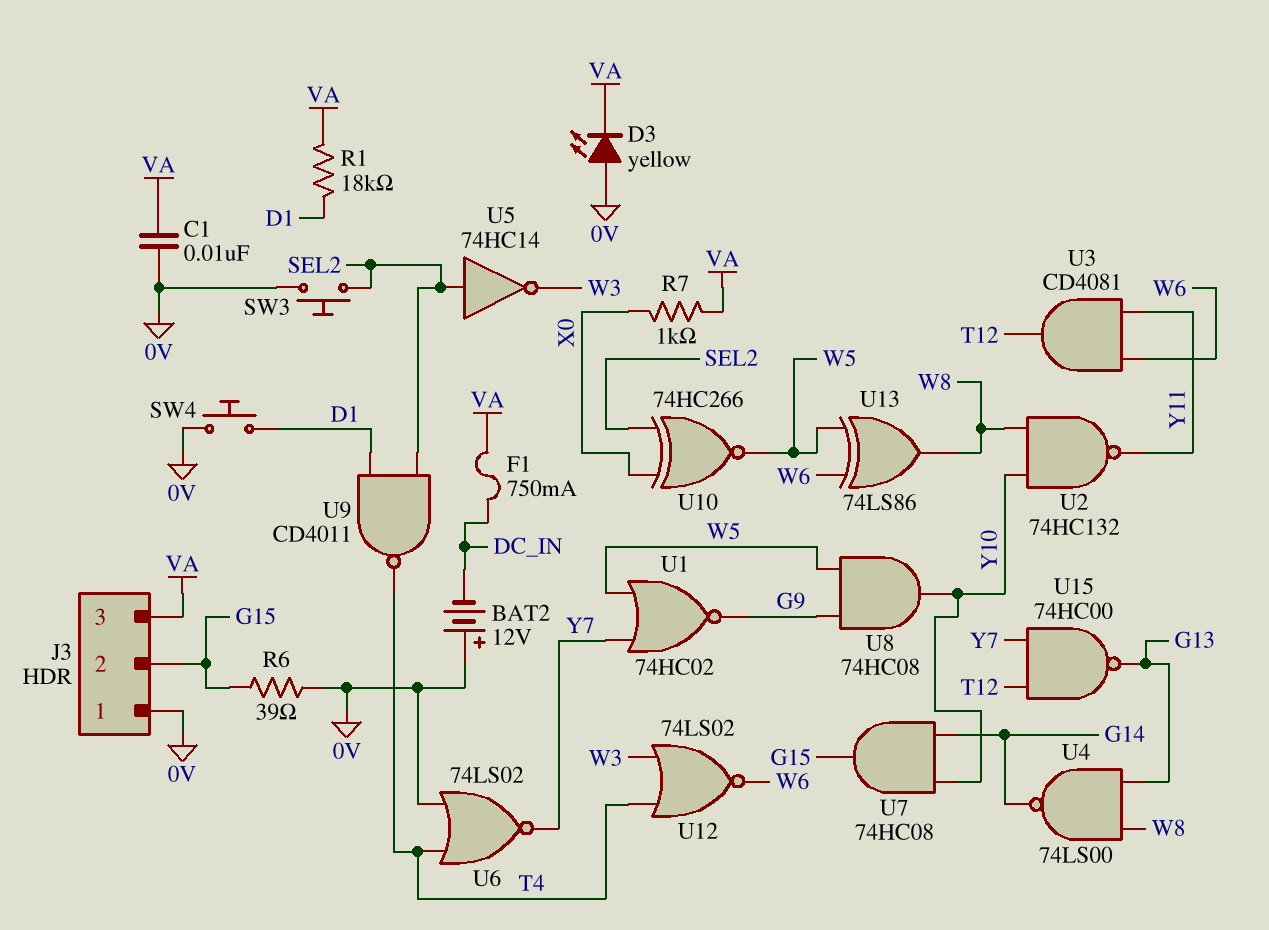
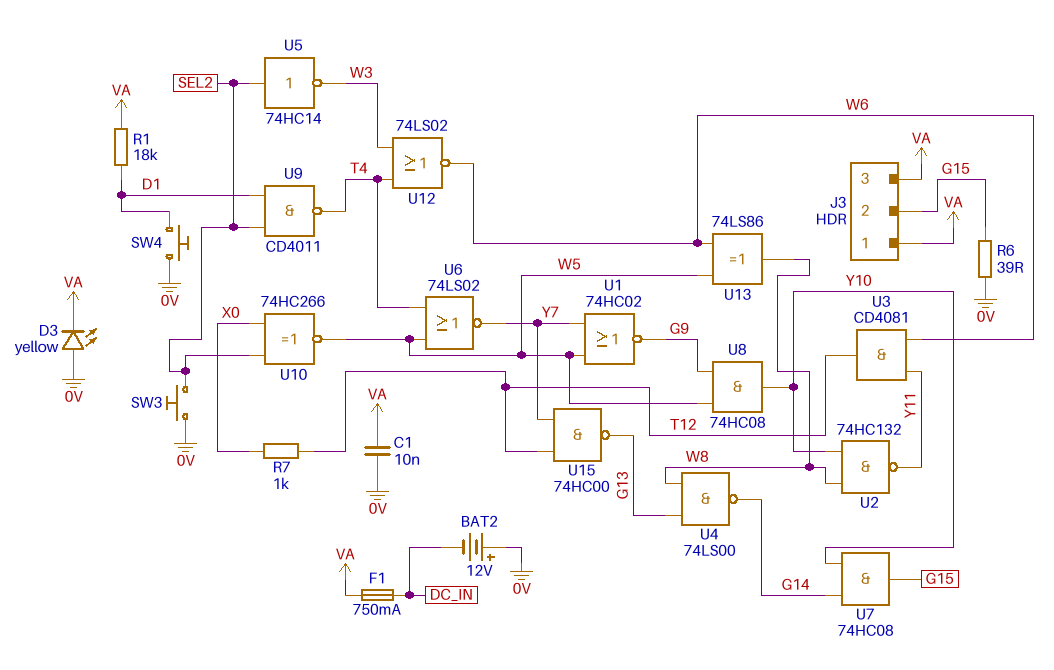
J3 pin 1: 0V -> VA
R7: 1k (VA, X0) -> 1k (T12, X0)
U6: NOR 74LS02 (in 0V, in T4, out Y7) -> NOR 74LS02 (in T4, in W5, out Y7)

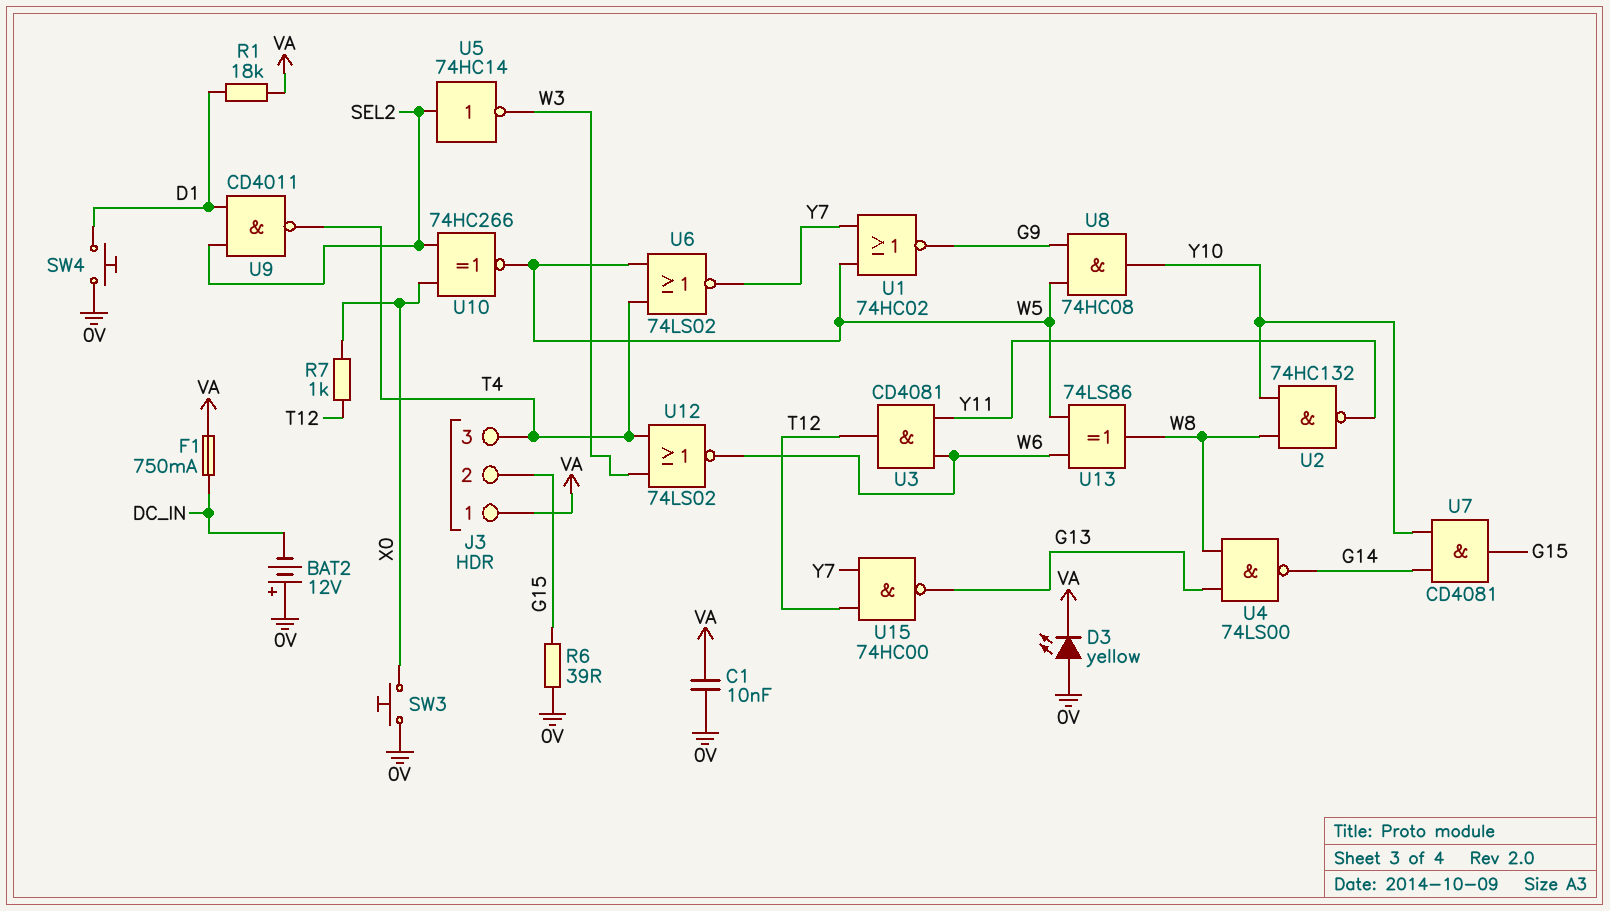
J3 pin 3: VA -> T4
SW3: button (0V, SEL2) -> button (0V, X0)
U7: AND 74HC08 (in G14, in Y10, out G15) -> AND CD4081 (in G14, in Y10, out G15)

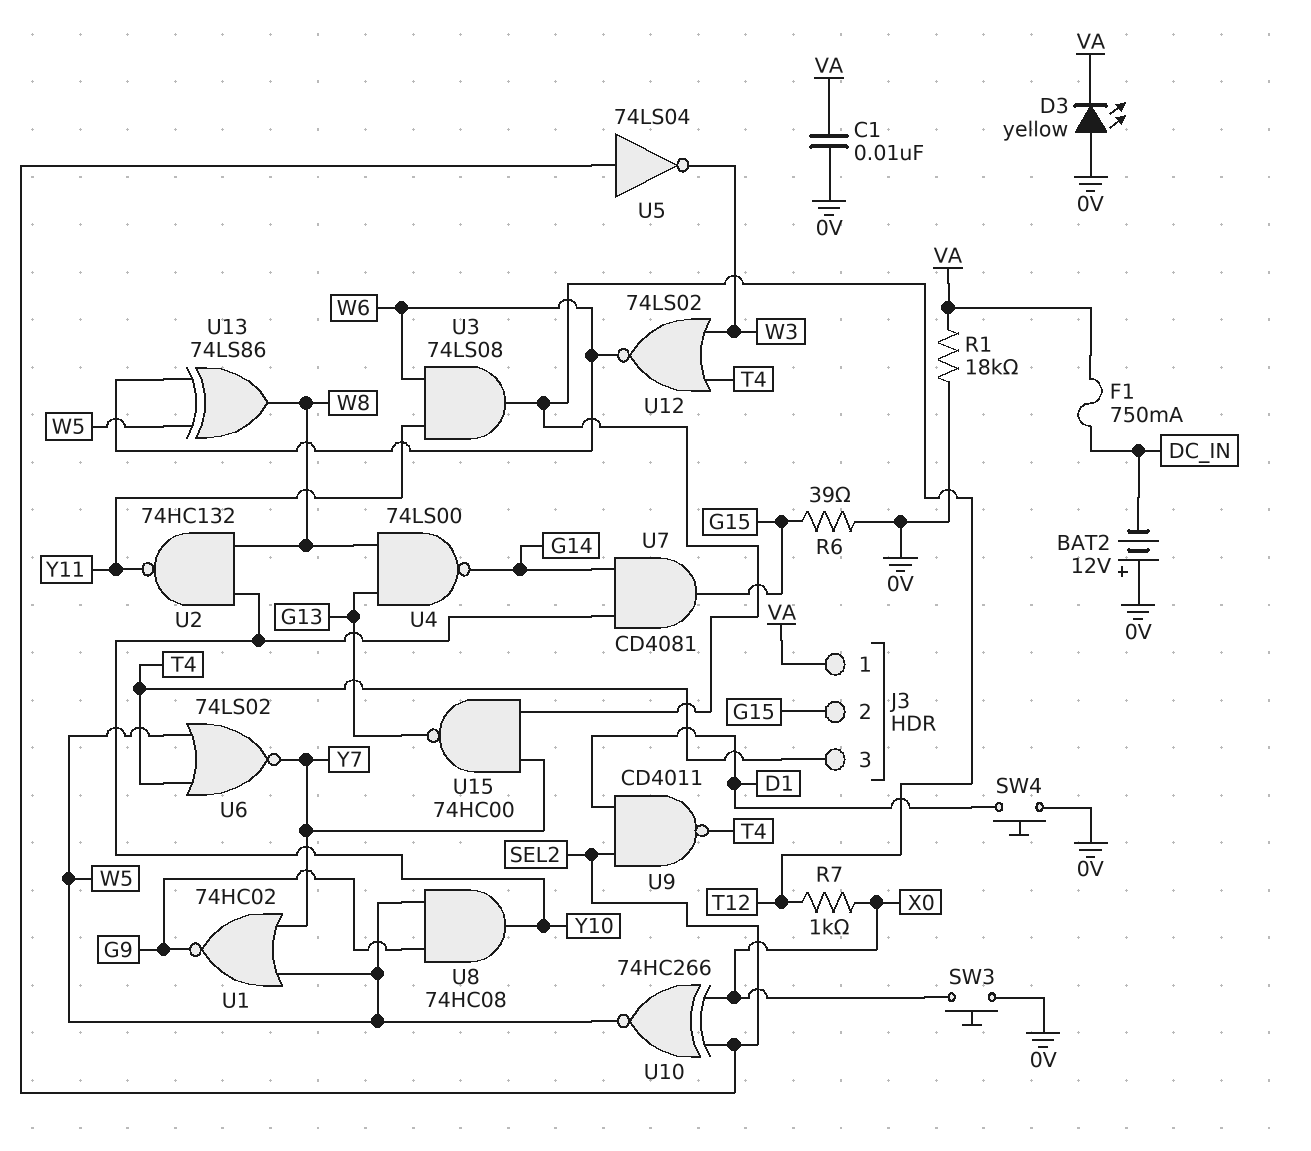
R1: 18k (D1, VA) -> 18k (0V, VA)
U3: AND CD4081 (in W6, in Y11, out T12) -> AND 74LS08 (in W6, in Y11, out T12)
U5: NOT 74HC14 (in SEL2, out W3) -> NOT 74LS04 (in SEL2, out W3)

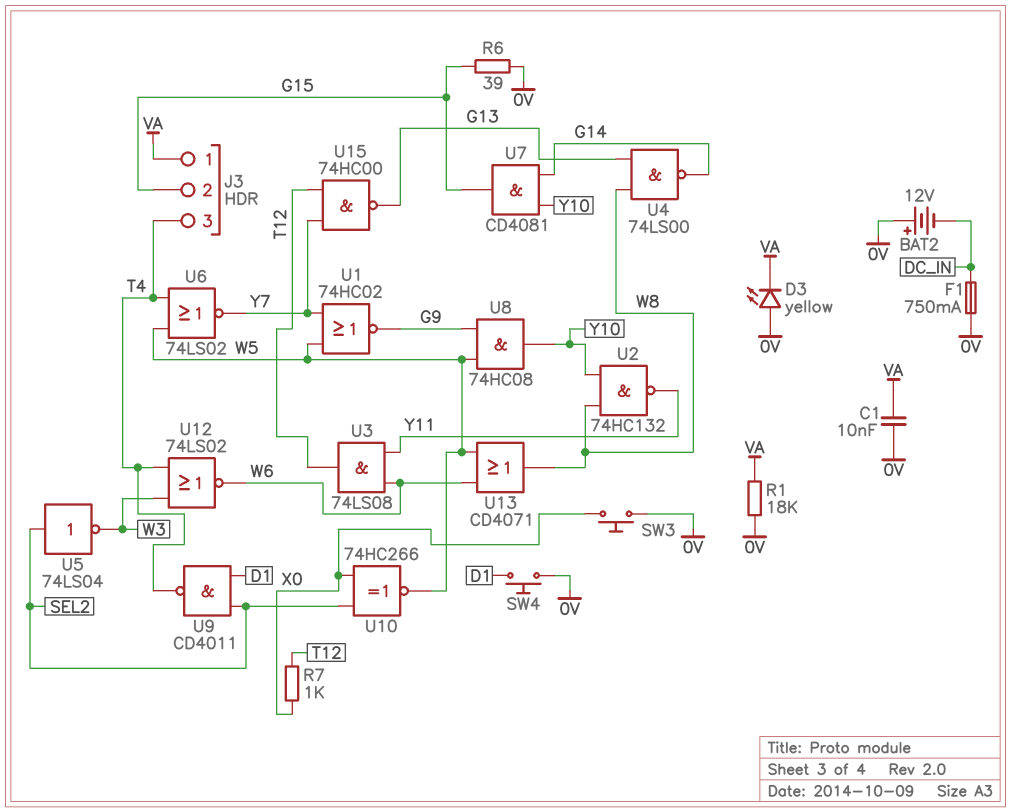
F1: 750mA (DC_IN, VA) -> 750mA (0V, DC_IN)
U13: XOR 74LS86 (in W5, in W6, out W8) -> OR CD4071 (in W5, in W6, out W8)

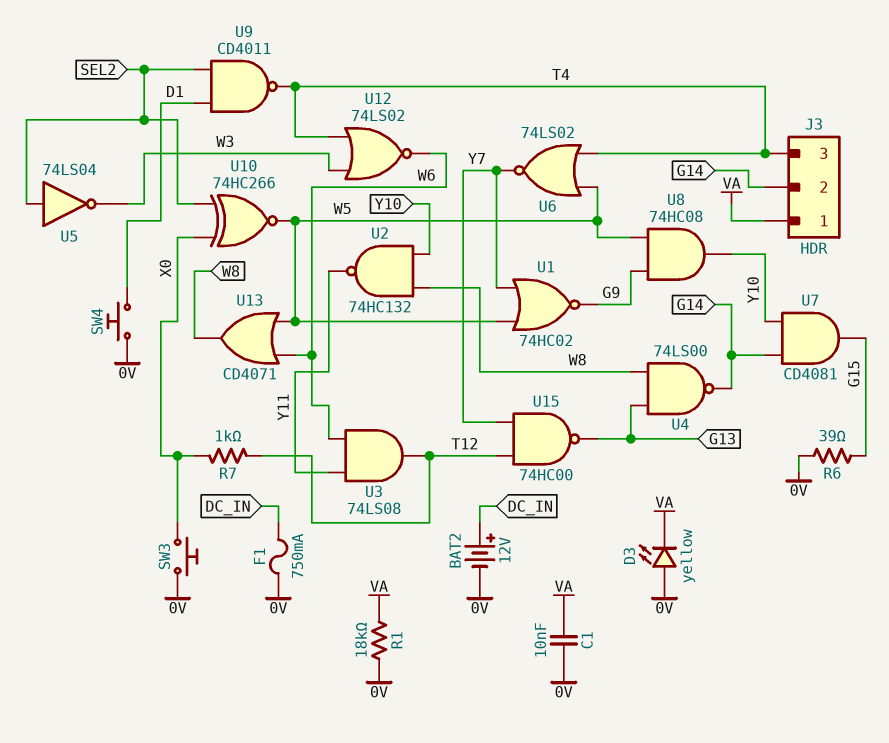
BAT2: 12V (plus 0V, minus DC_IN) -> 12V (plus DC_IN, minus 0V)
J3 pin 2: G15 -> G14

